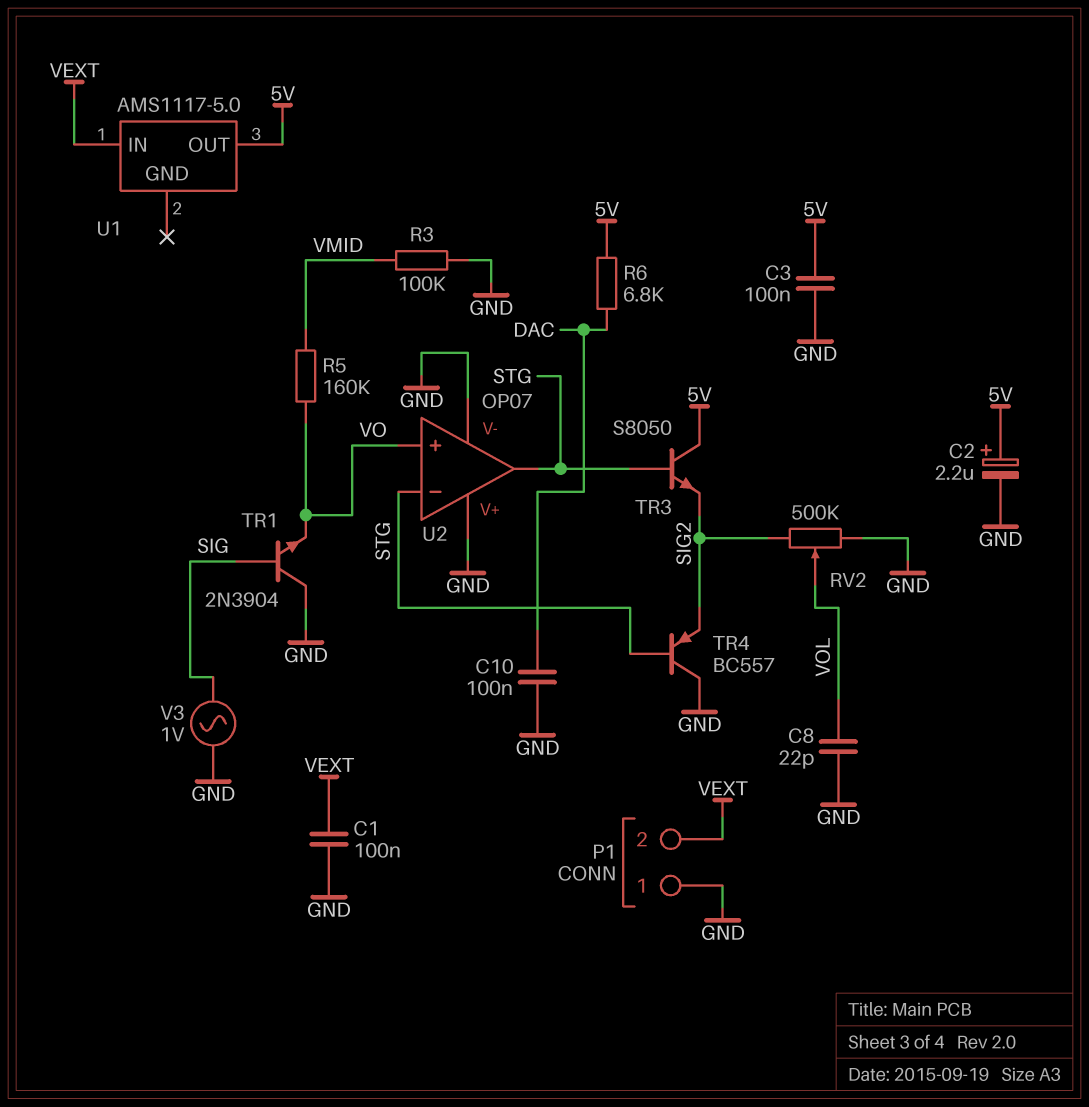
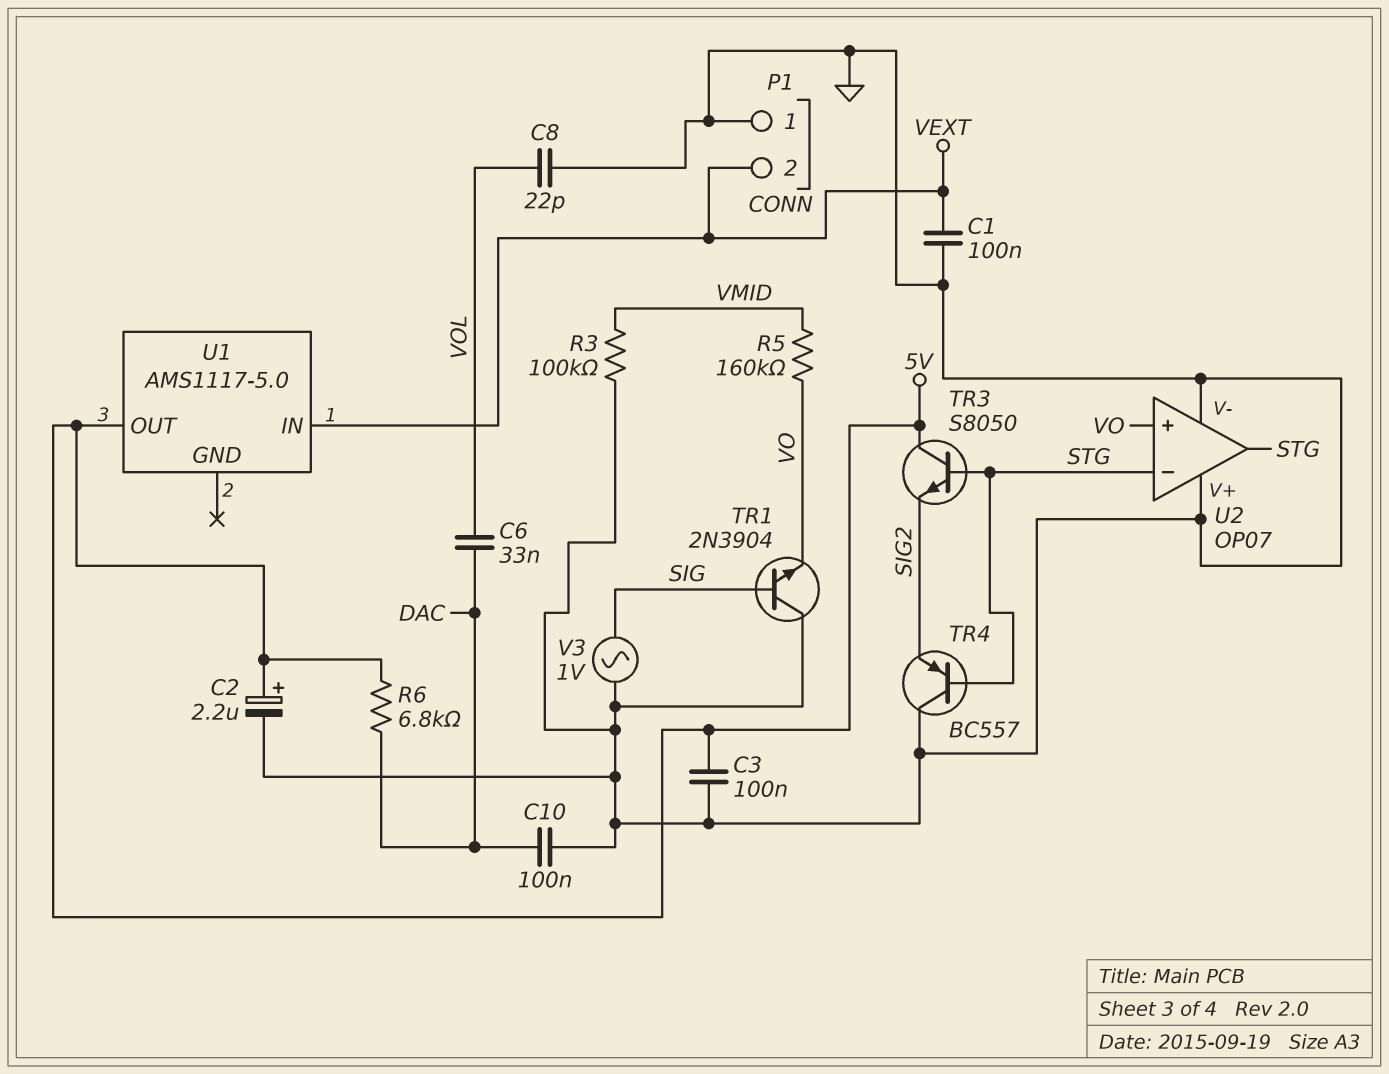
C6: none -> 33nF (DAC, VOL)
RV2: 500k (GND, SIG2, wiper VOL) -> none

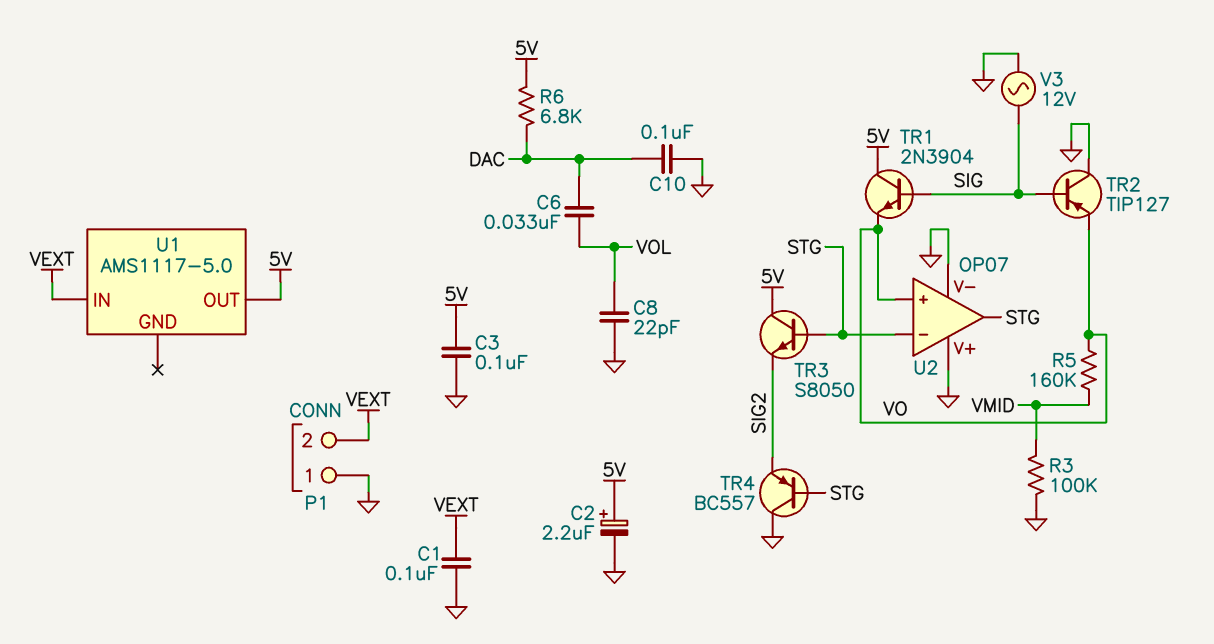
TR1: NPN 2N3904 (B SIG, C GND, E VO) -> NPN 2N3904 (B SIG, C 5V, E VO)
TR2: none -> PNP TIP127 (B SIG, C GND, E VO)
V3: AC 1V (GND, SIG) -> AC 12V (GND, SIG)

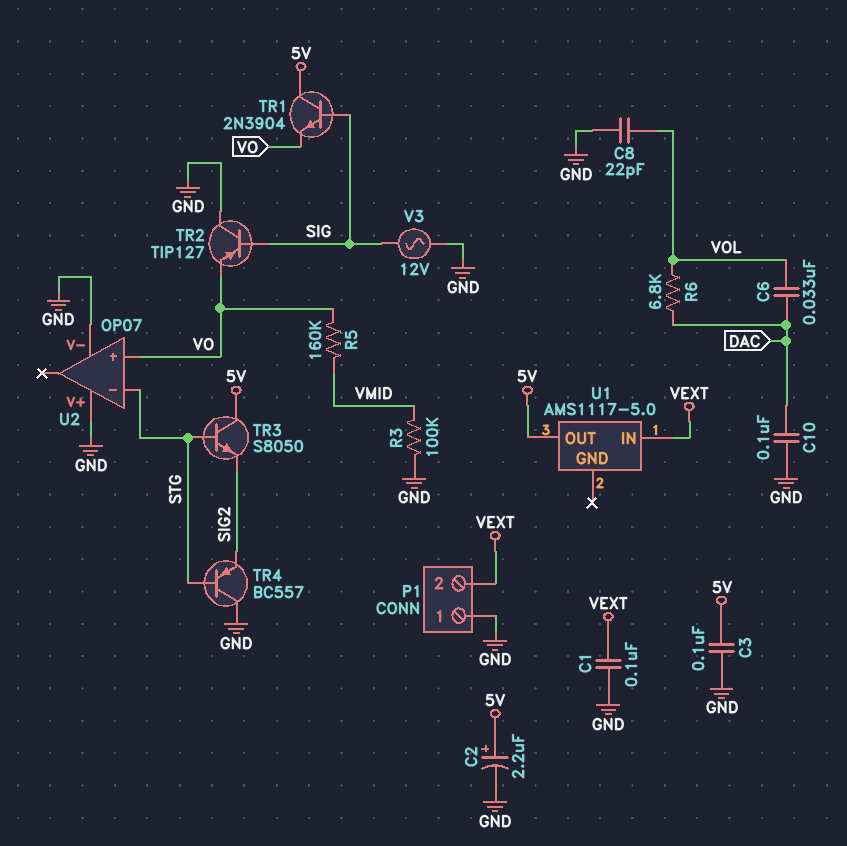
R6: 6.8k (5V, DAC) -> 6.8k (DAC, VOL)
U2 pin out: STG -> none

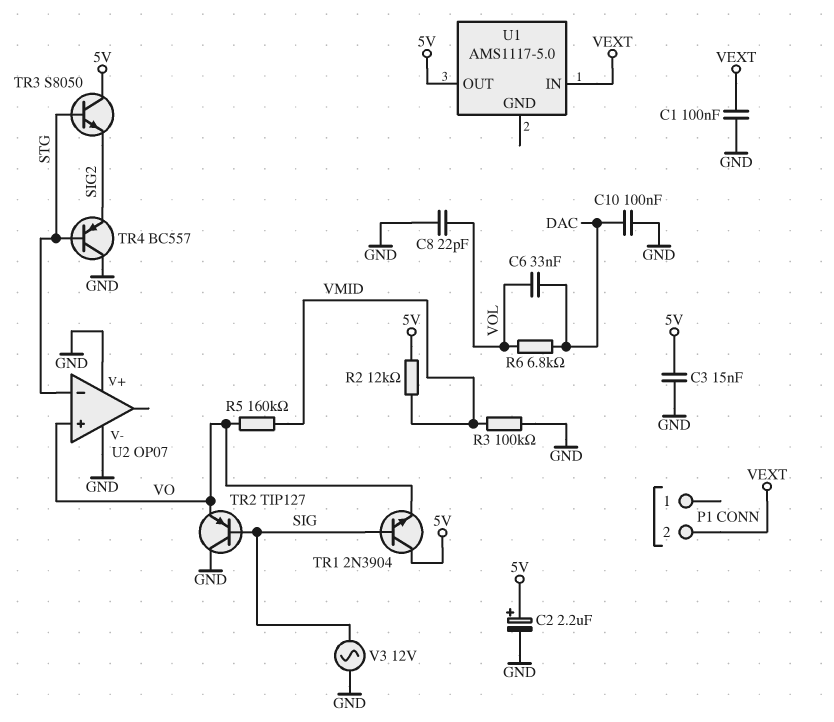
C3: 100nF (5V, GND) -> 15nF (5V, GND)
P1 pin 1: GND -> none
R2: none -> 12k (5V, VMID)

